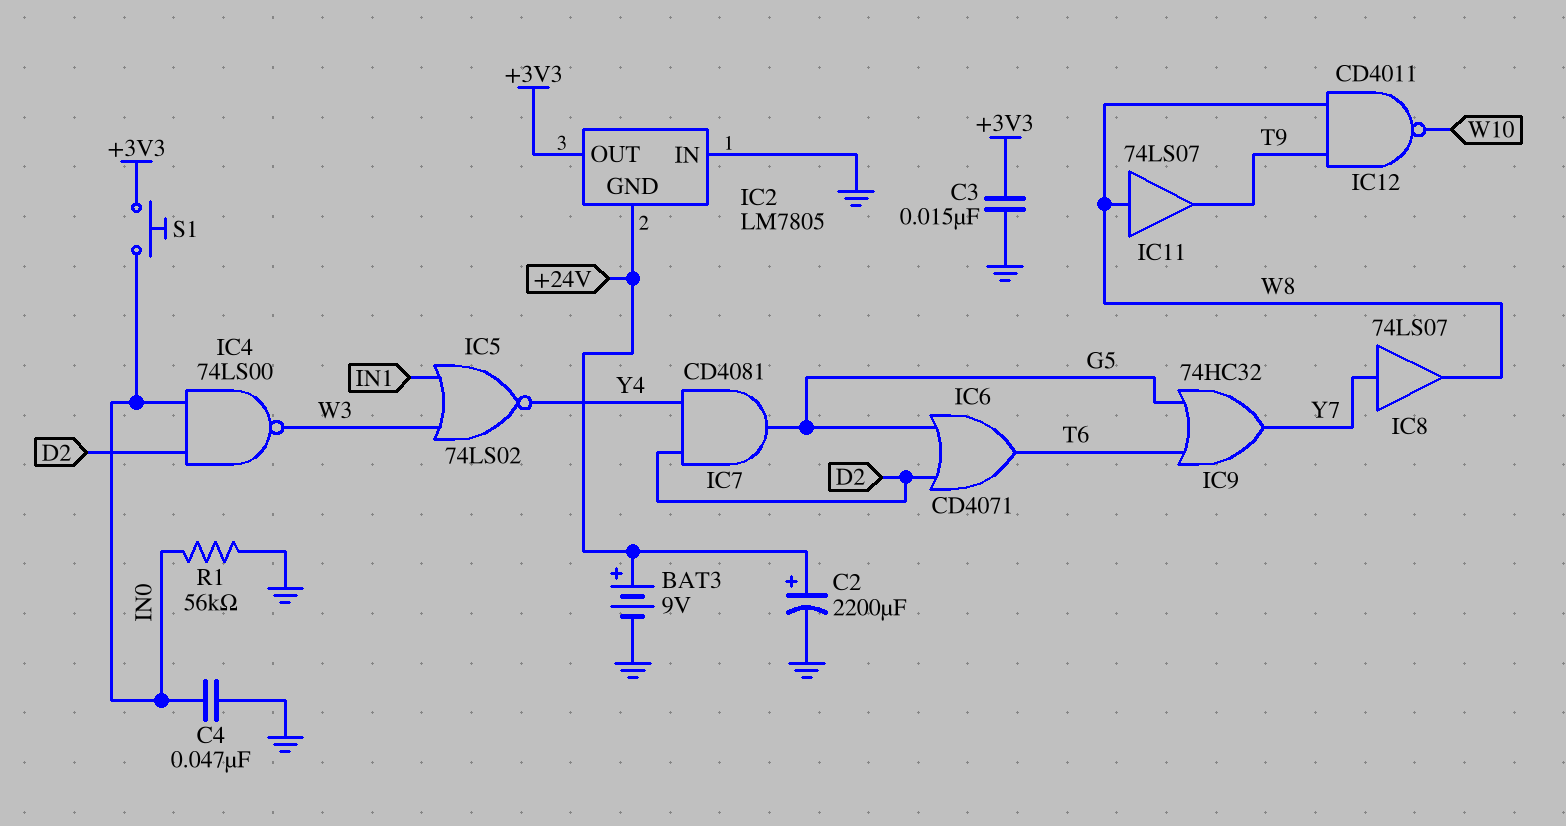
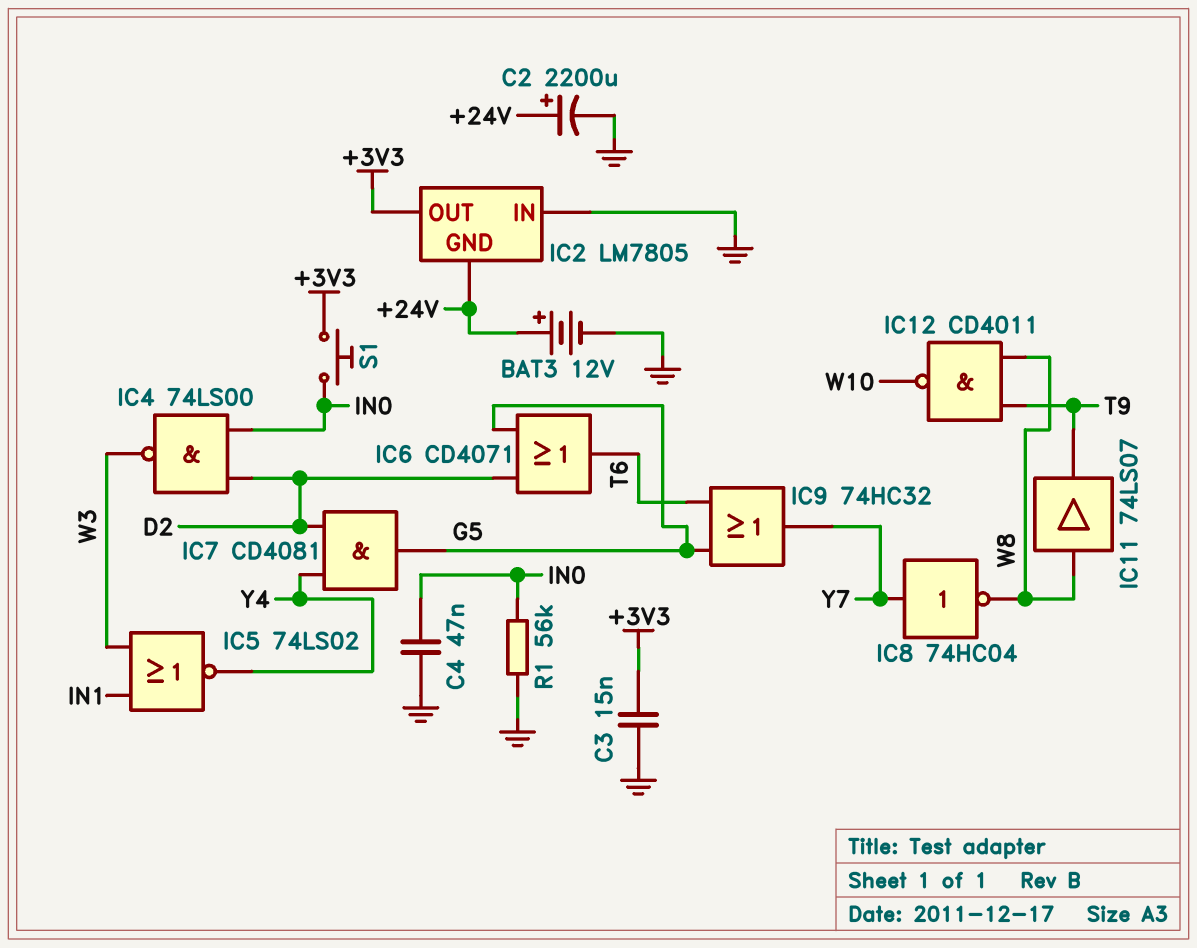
BAT3: 9V (plus +24V, minus GND) -> 12V (plus +24V, minus GND)
IC8: buffer 74LS07 (in Y7, out W8) -> NOT 74HC04 (in Y7, out W8)

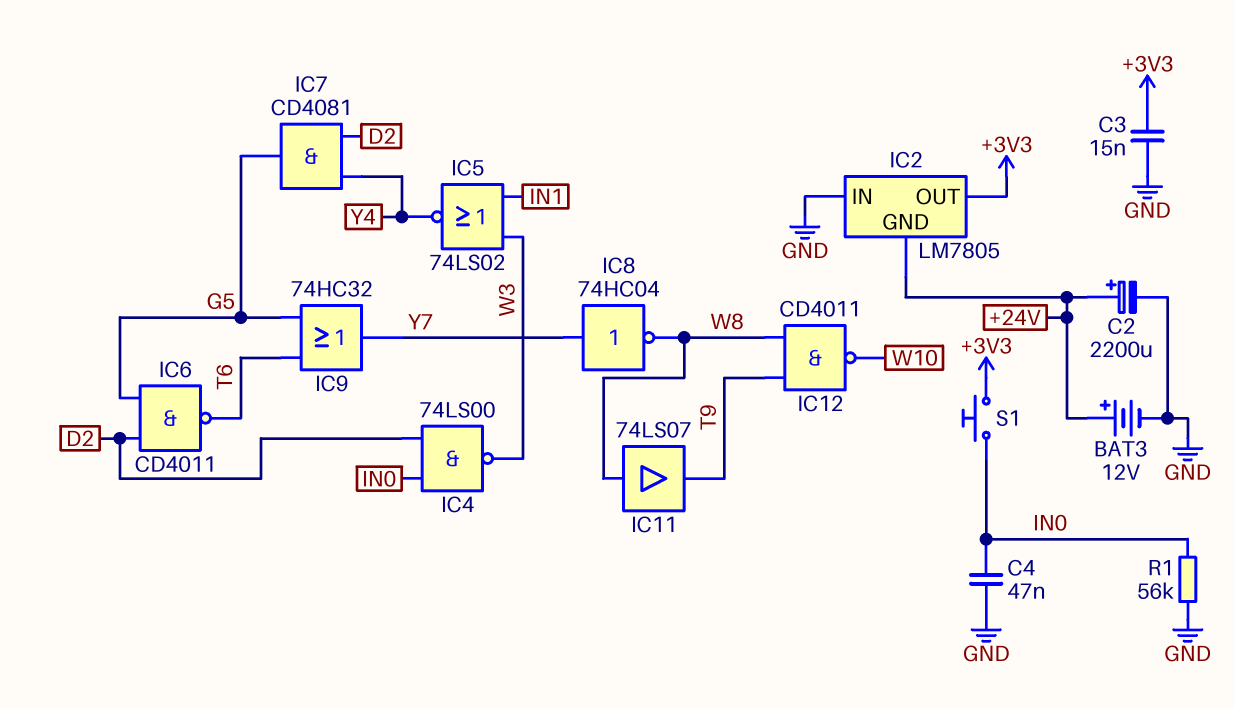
IC6: OR CD4071 (in D2, in G5, out T6) -> NAND CD4011 (in D2, in G5, out T6)

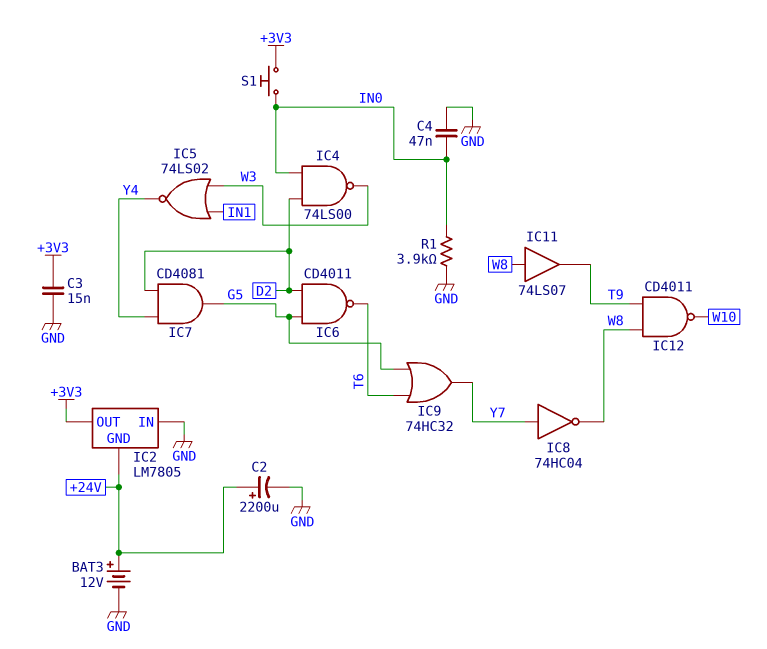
R1: 56k (GND, IN0) -> 3.9k (GND, IN0)

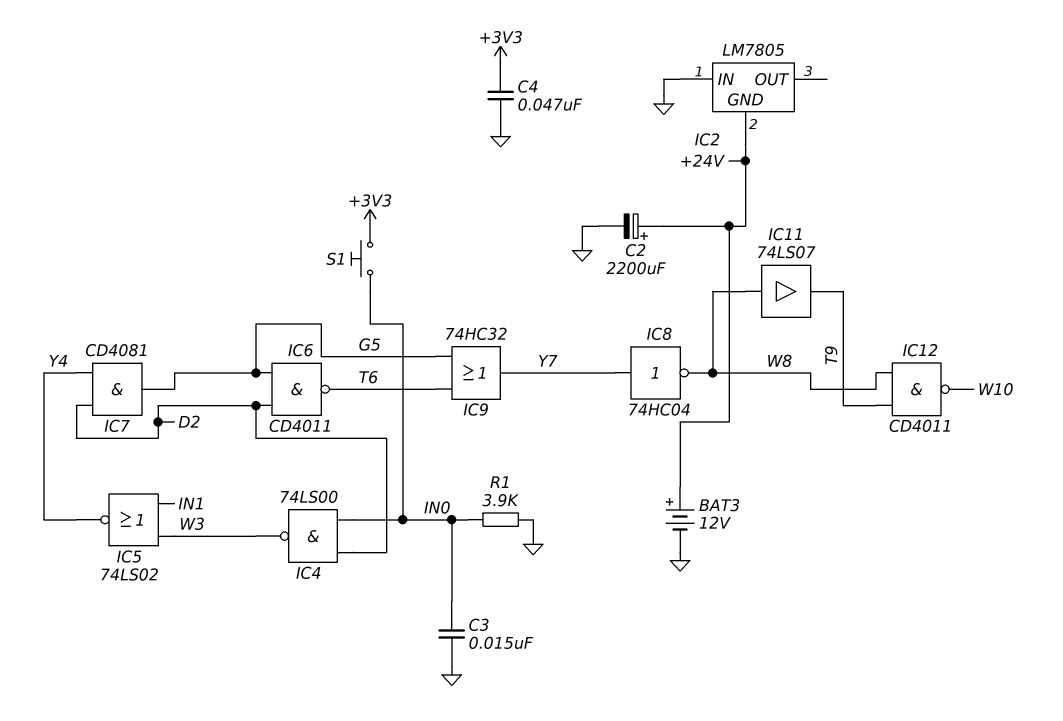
C3: 15nF (+3V3, GND) -> 15nF (GND, IN0)
C4: 47nF (GND, IN0) -> 47nF (+3V3, GND)
IC2 pin OUT: +3V3 -> none

